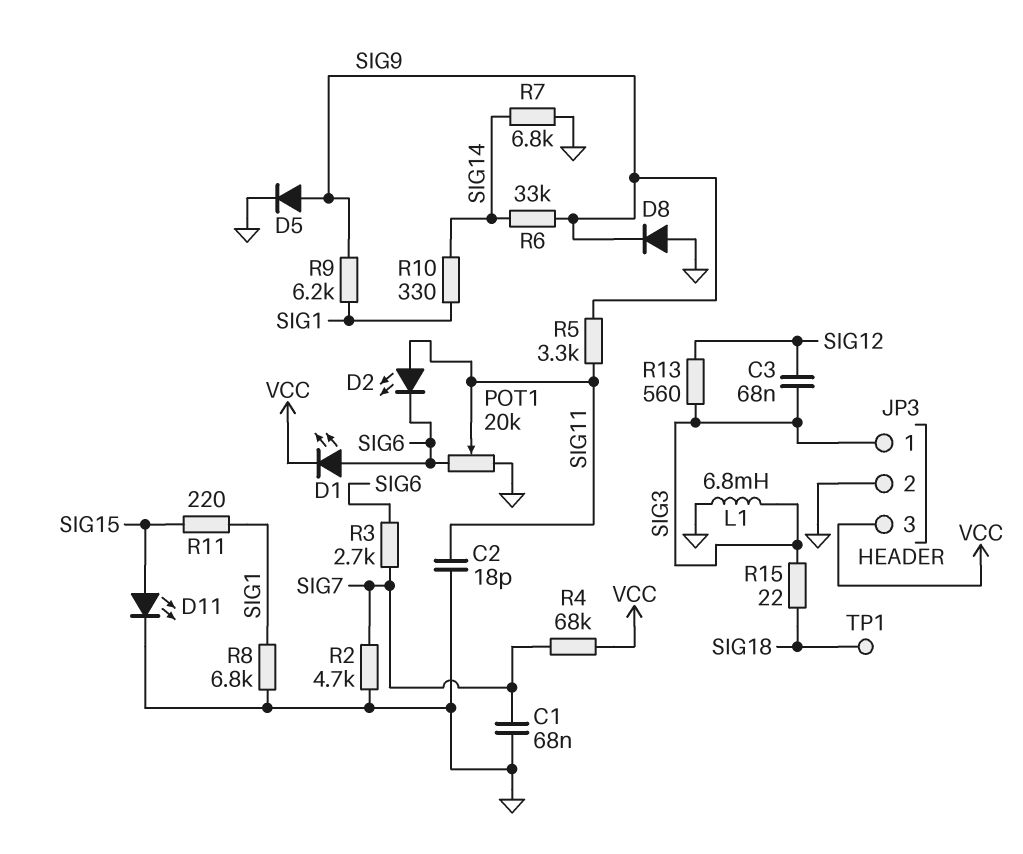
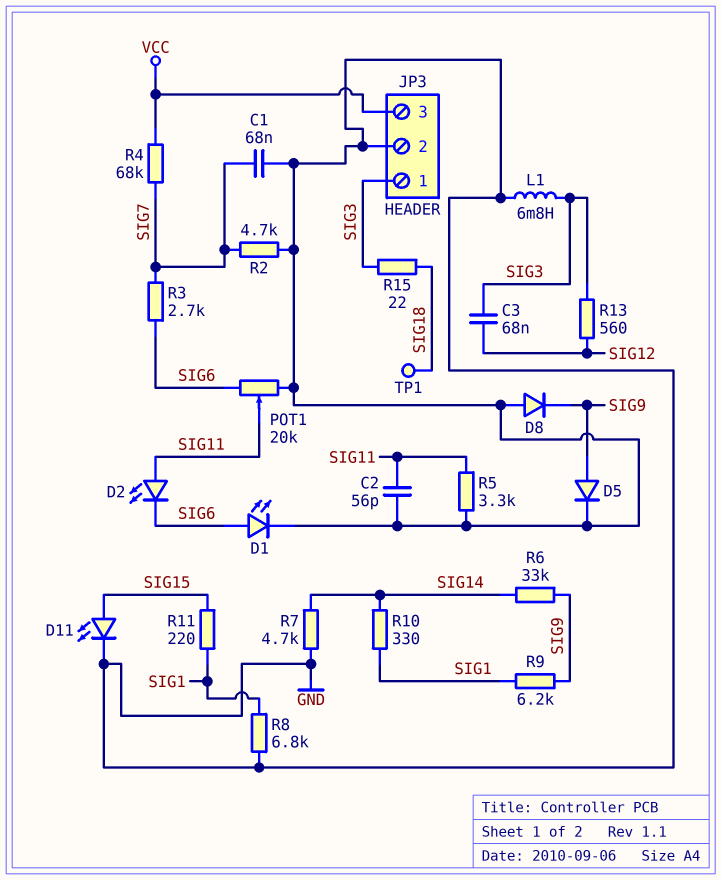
C2: 18pF (GND, SIG11) -> 56pF (GND, SIG11)
D1: LED (A SIG6, K VCC) -> LED (A SIG6, K GND)
R5: 3.3k (SIG9, SIG11) -> 3.3k (GND, SIG11)
R7: 6.8k (GND, SIG14) -> 4.7k (GND, SIG14)

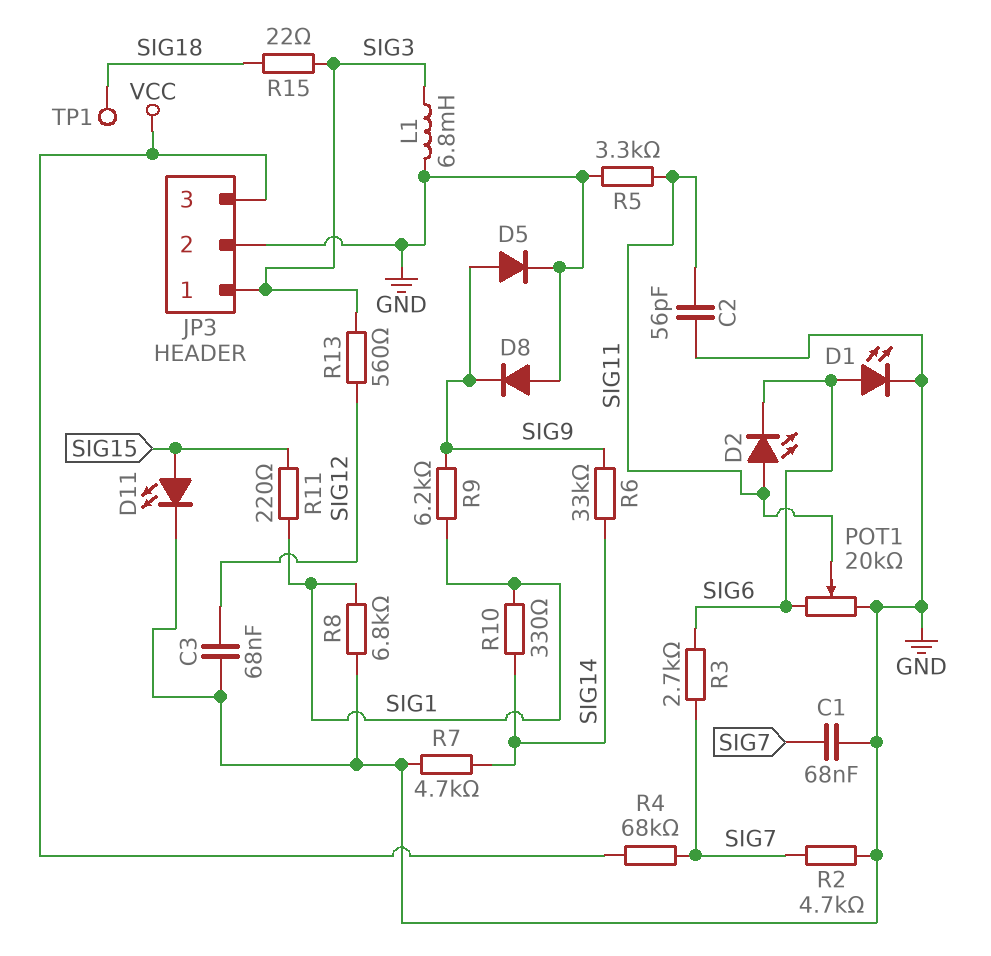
C3: 68nF (SIG3, SIG12) -> 68nF (GND, SIG12)

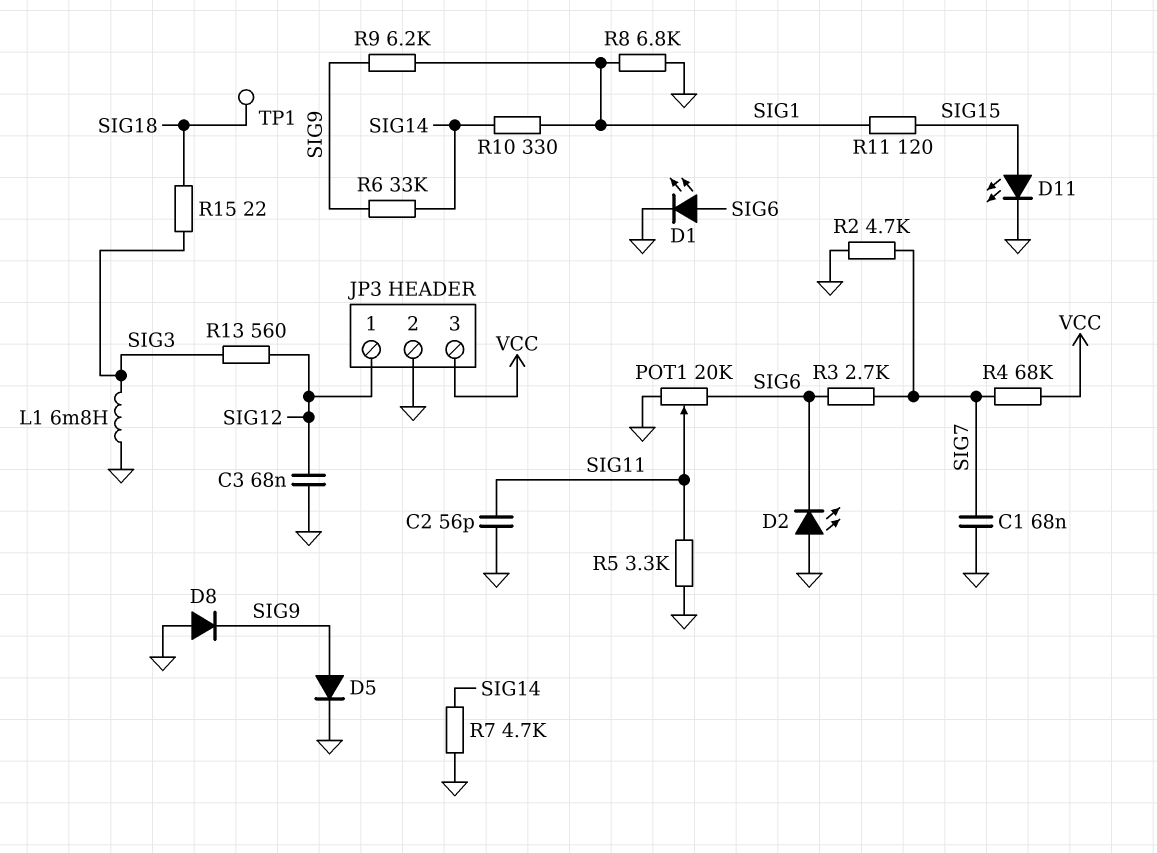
D2: LED (A SIG11, K SIG6) -> LED (A GND, K SIG6)
JP3 pin 1: SIG3 -> SIG12
R11: 220 (SIG1, SIG15) -> 120 (SIG1, SIG15)

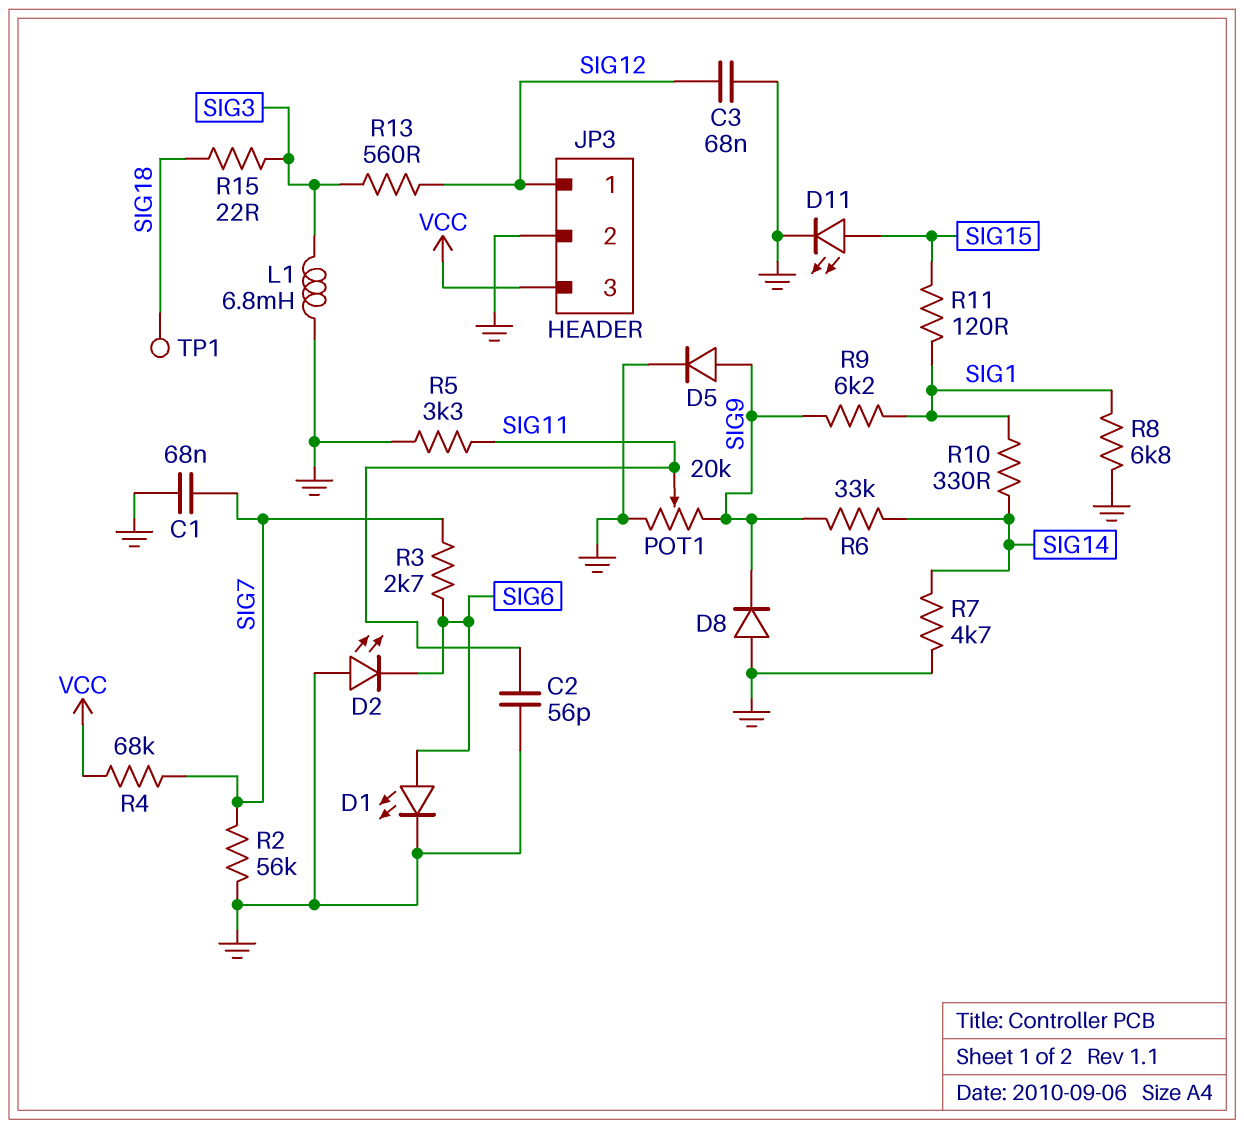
POT1: 20k (GND, SIG6, wiper SIG11) -> 20k (GND, SIG9, wiper SIG11)
R2: 4.7k (GND, SIG7) -> 56k (GND, SIG7)

